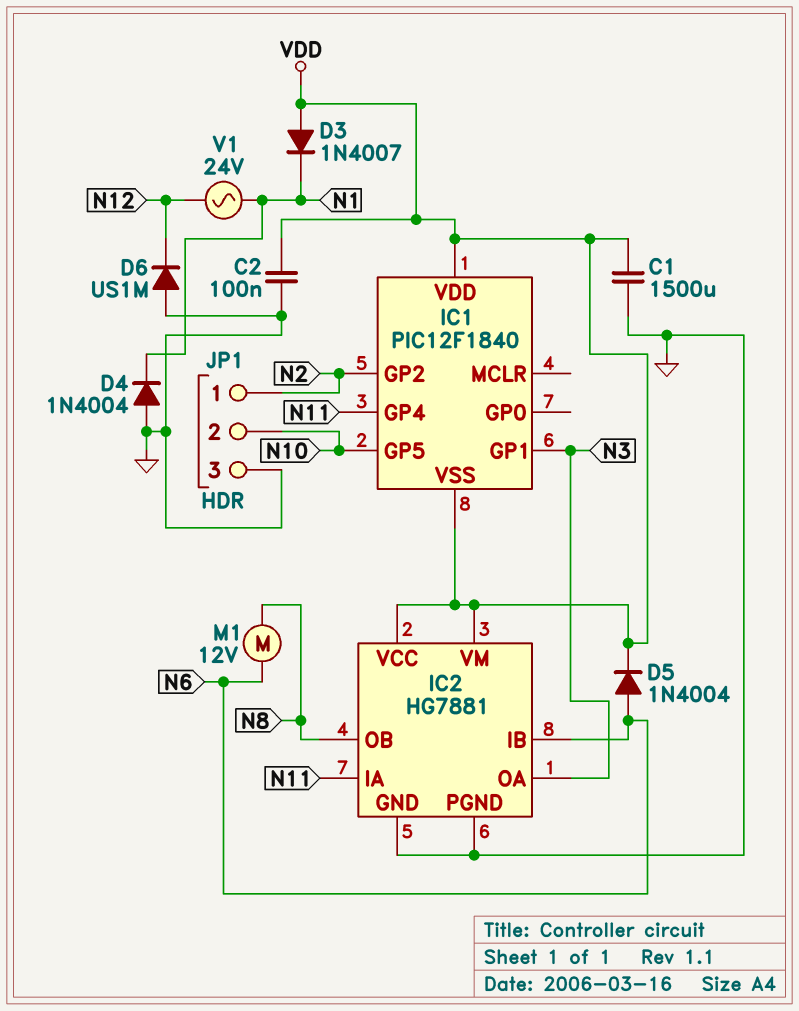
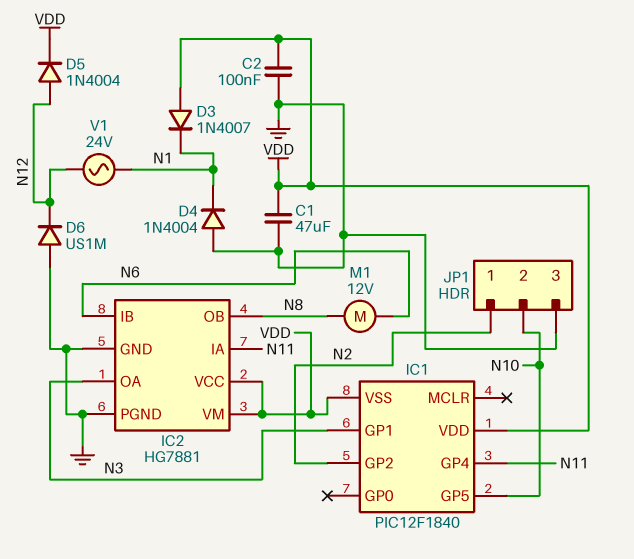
C1: 1500uF (GND, VDD) -> 47uF (GND, VDD)
D5: diode 1N4004 (A N6, K VDD) -> diode 1N4004 (A N12, K VDD)

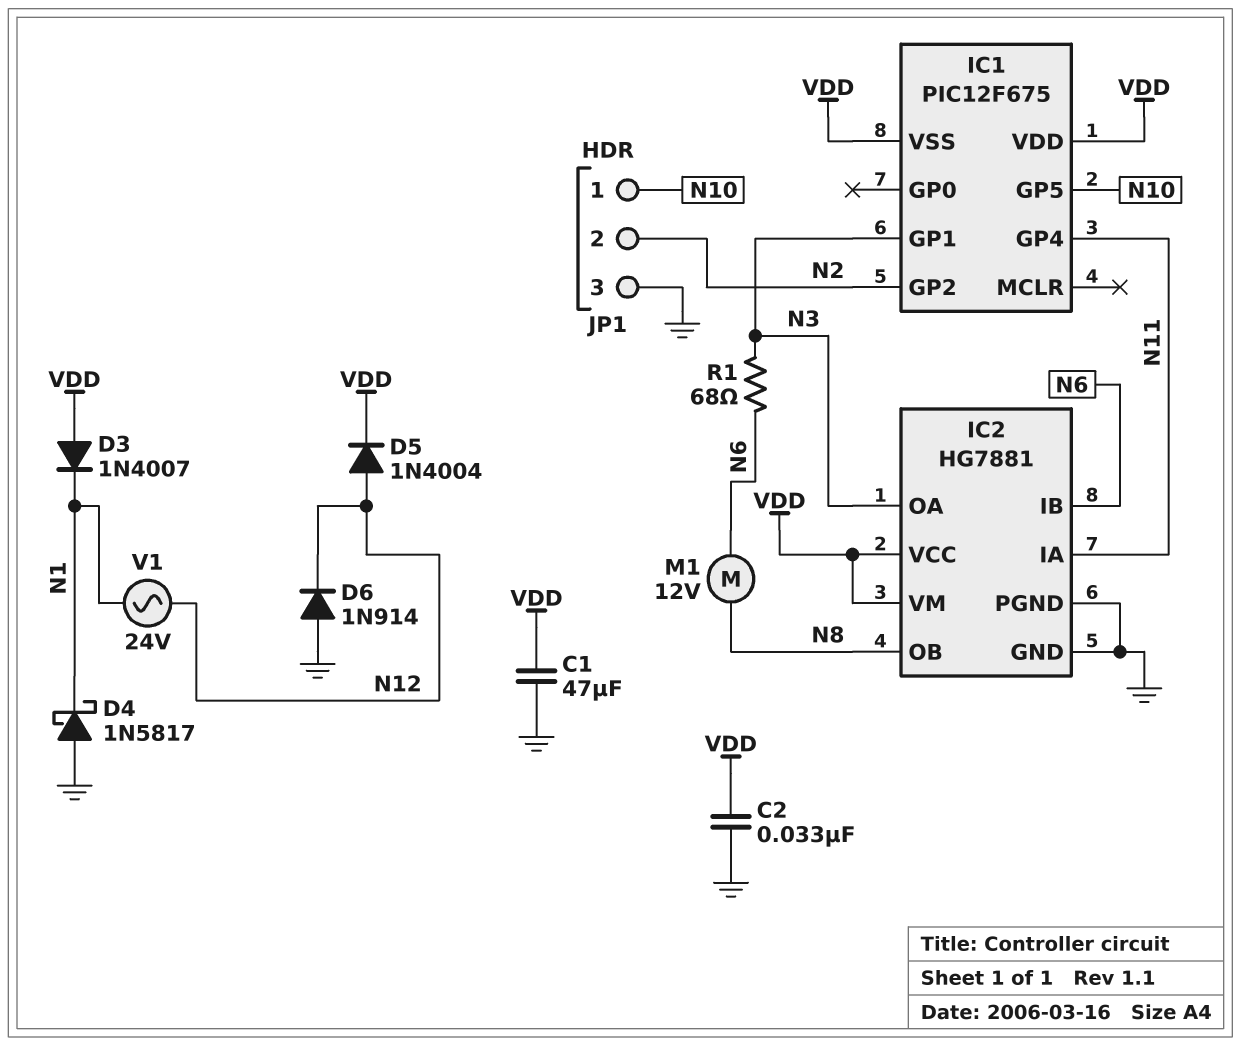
C2: 100nF (GND, VDD) -> 33nF (GND, VDD)
D4: diode 1N4004 (A GND, K N1) -> schottky 1N5817 (A GND, K N1)
D6: diode US1M (A GND, K N12) -> diode 1N914 (A GND, K N12)
IC1: PIC12F1840 -> PIC12F675
JP1 pin 1: N2 -> N10
JP1 pin 2: N10 -> N2
R1: none -> 68 (N3, N6)

